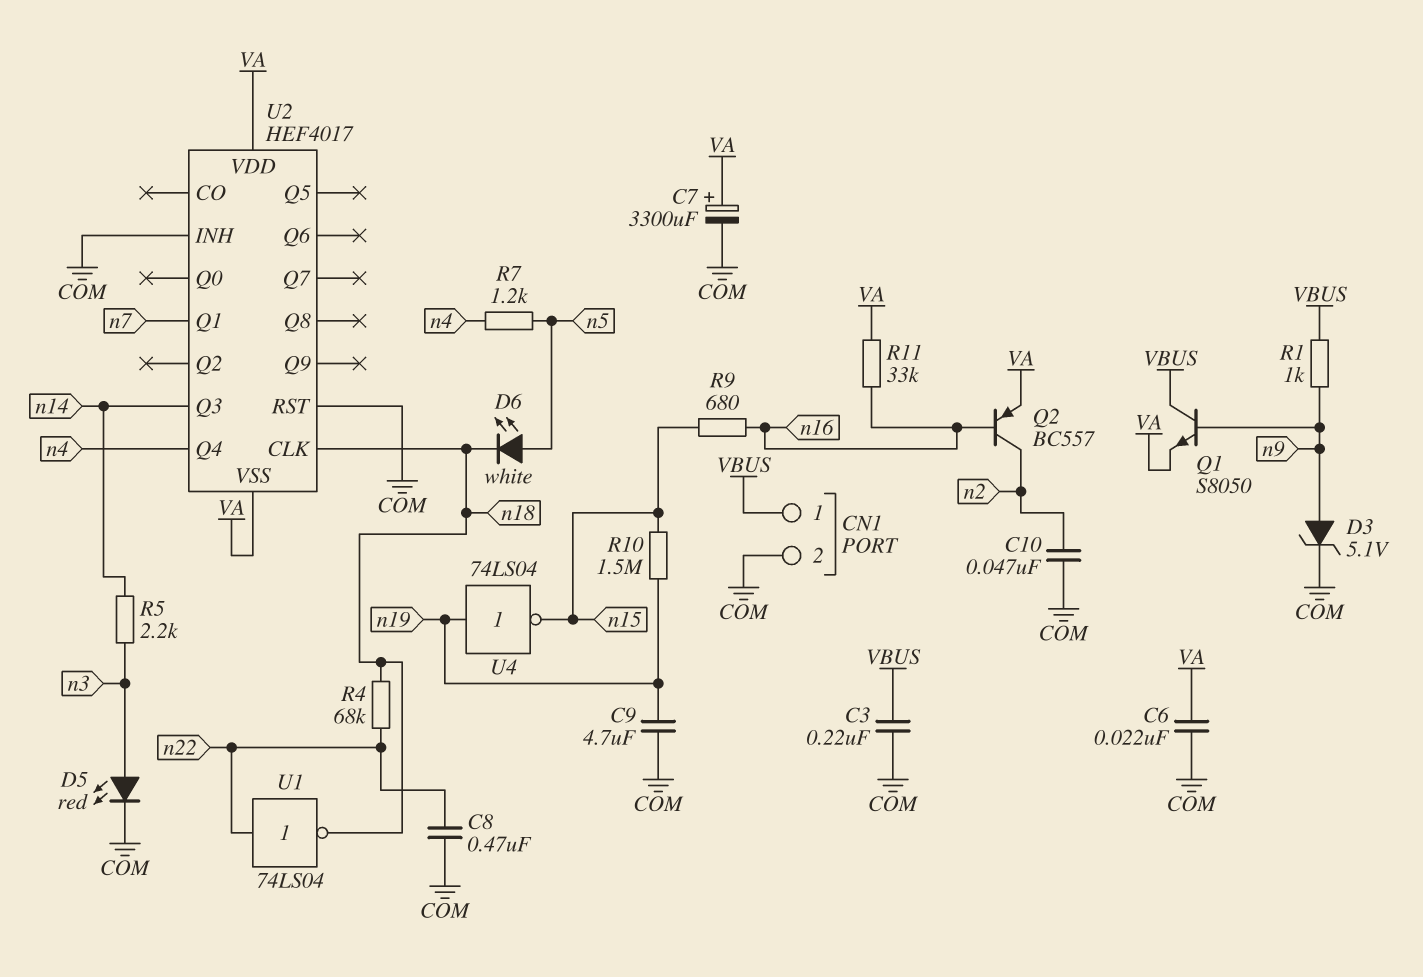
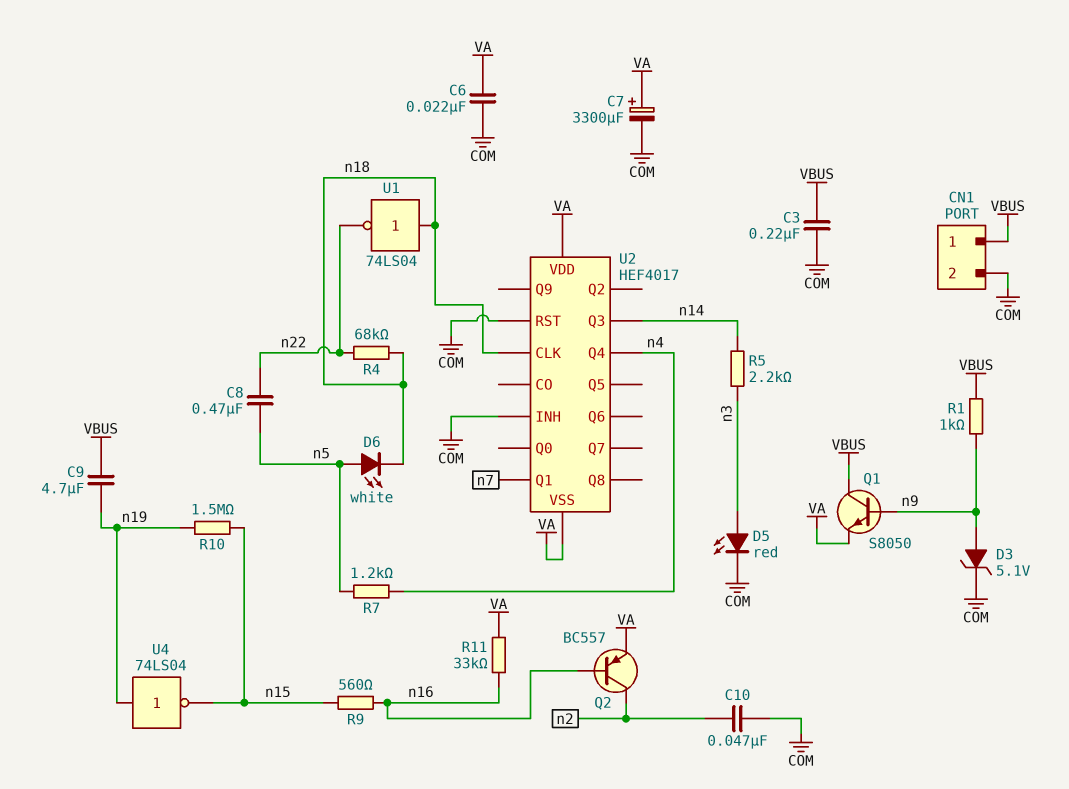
C8: 470nF (COM, n22) -> 470nF (n5, n22)
C9: 4.7uF (COM, n19) -> 4.7uF (VBUS, n19)
R9: 680 (n15, n16) -> 560 (n15, n16)
U1: NOT 74LS04 (in n22, out n18) -> NOT 74LS04 (in n18, out n22)

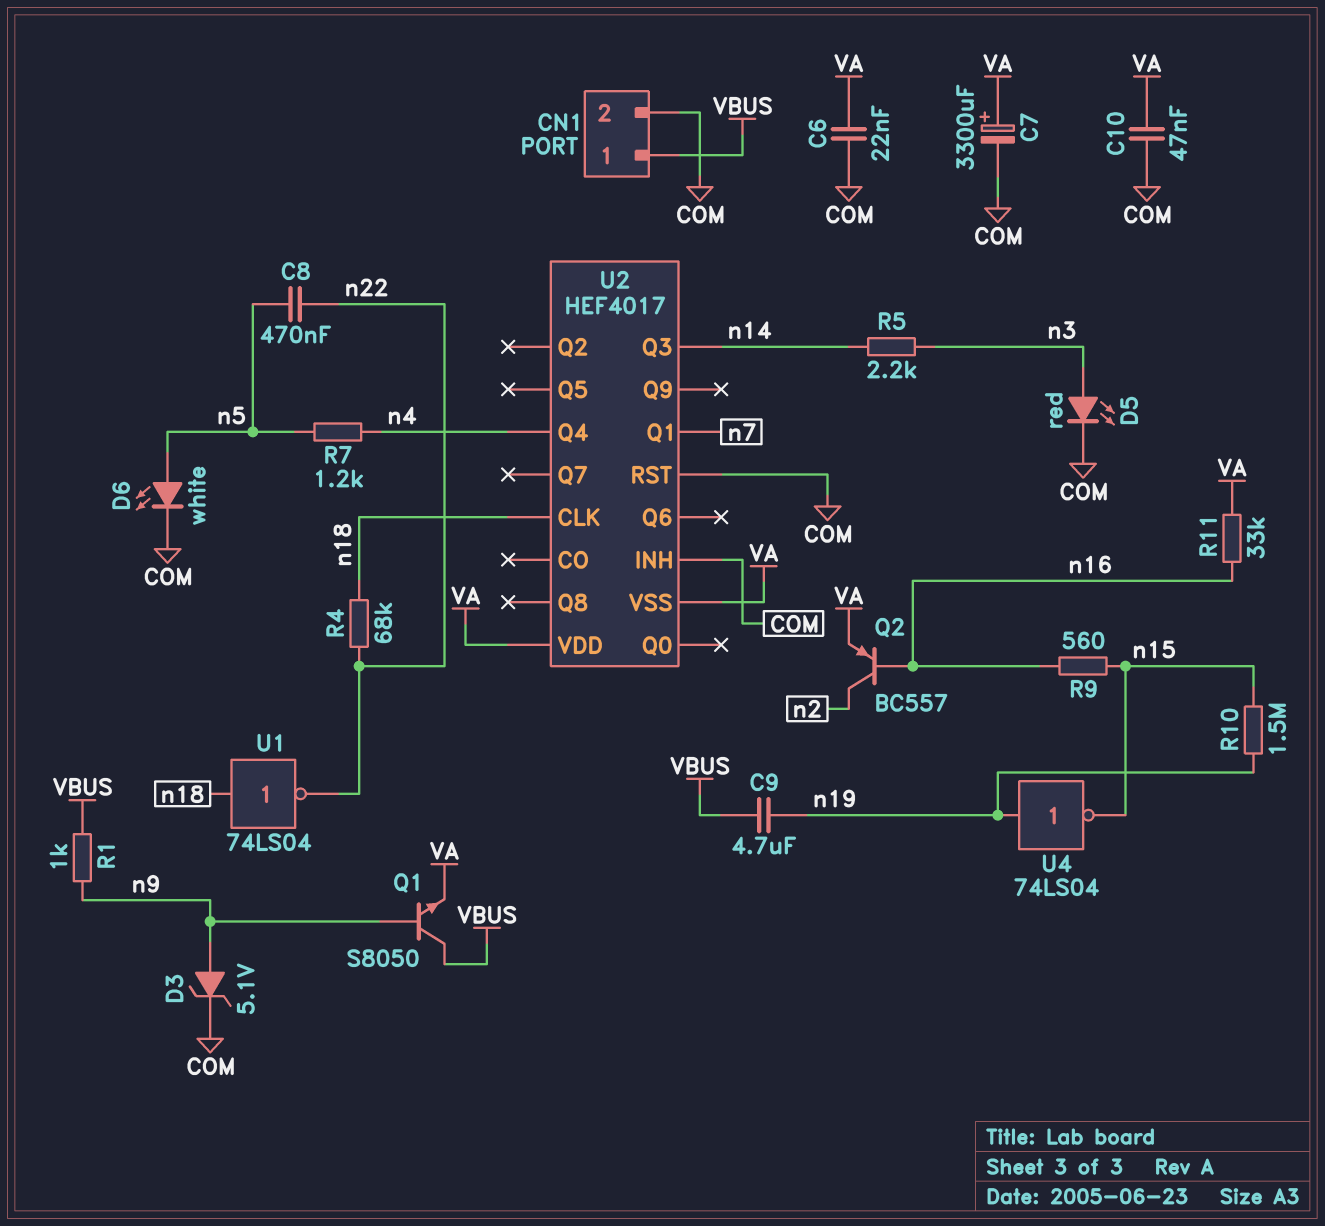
C3: 220nF (COM, VBUS) -> none
C10: 47nF (COM, n2) -> 47nF (COM, VA)
D6: LED white (A n5, K n18) -> LED white (A n5, K COM)

